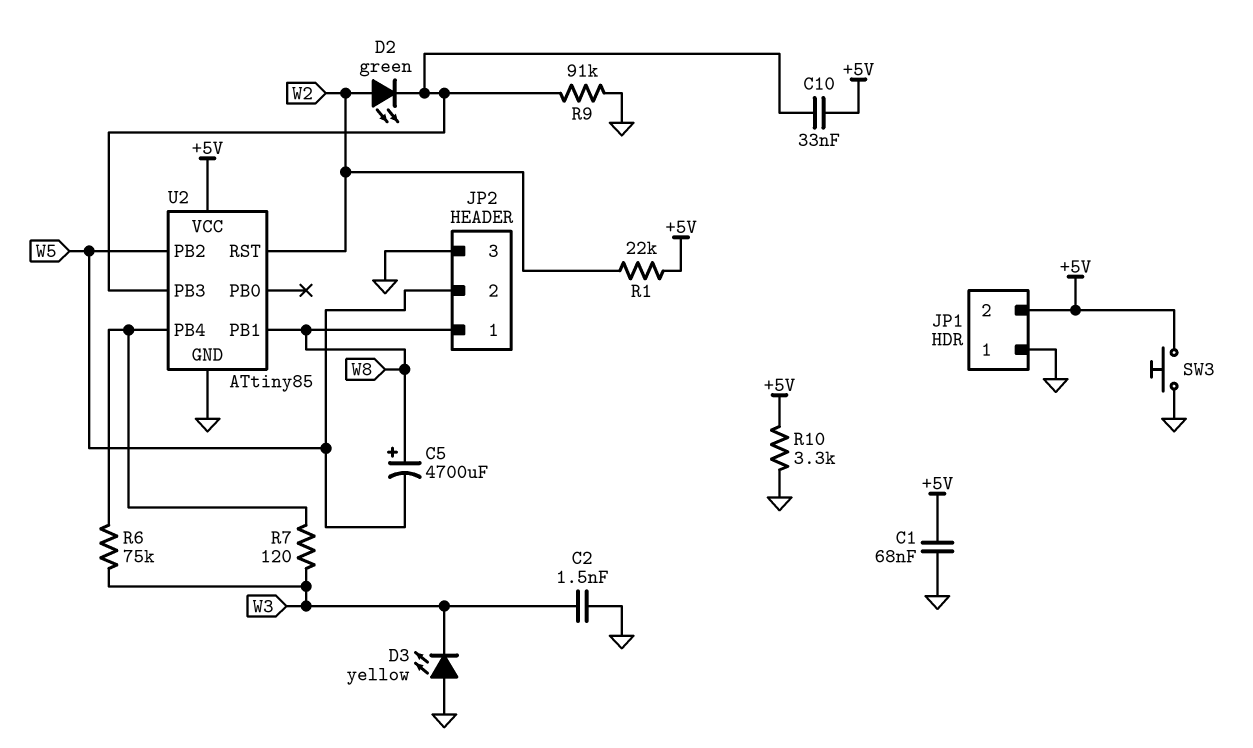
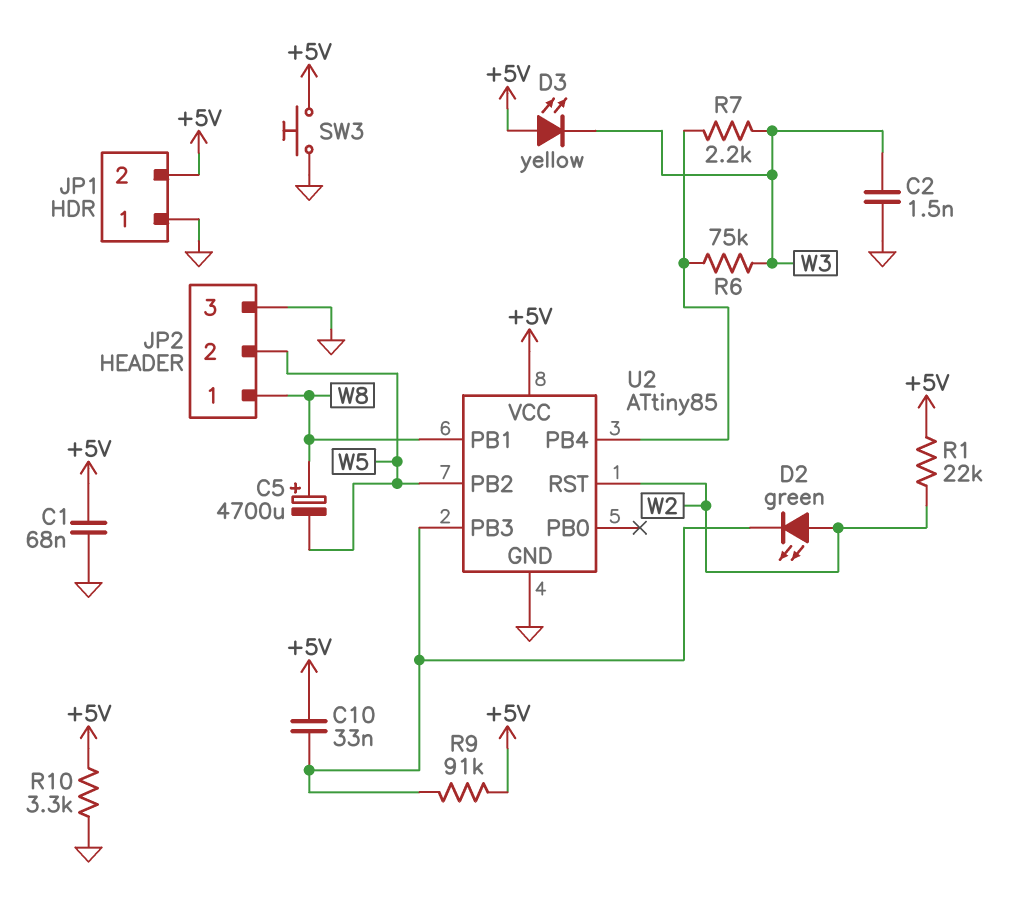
D3: LED yellow (A GND, K W3) -> LED yellow (A +5V, K W3)
R7: 120 (U2/PB4, W3) -> 2.2k (U2/PB4, W3)
R9: 91k (GND, U2/PB3) -> 91k (+5V, U2/PB3)

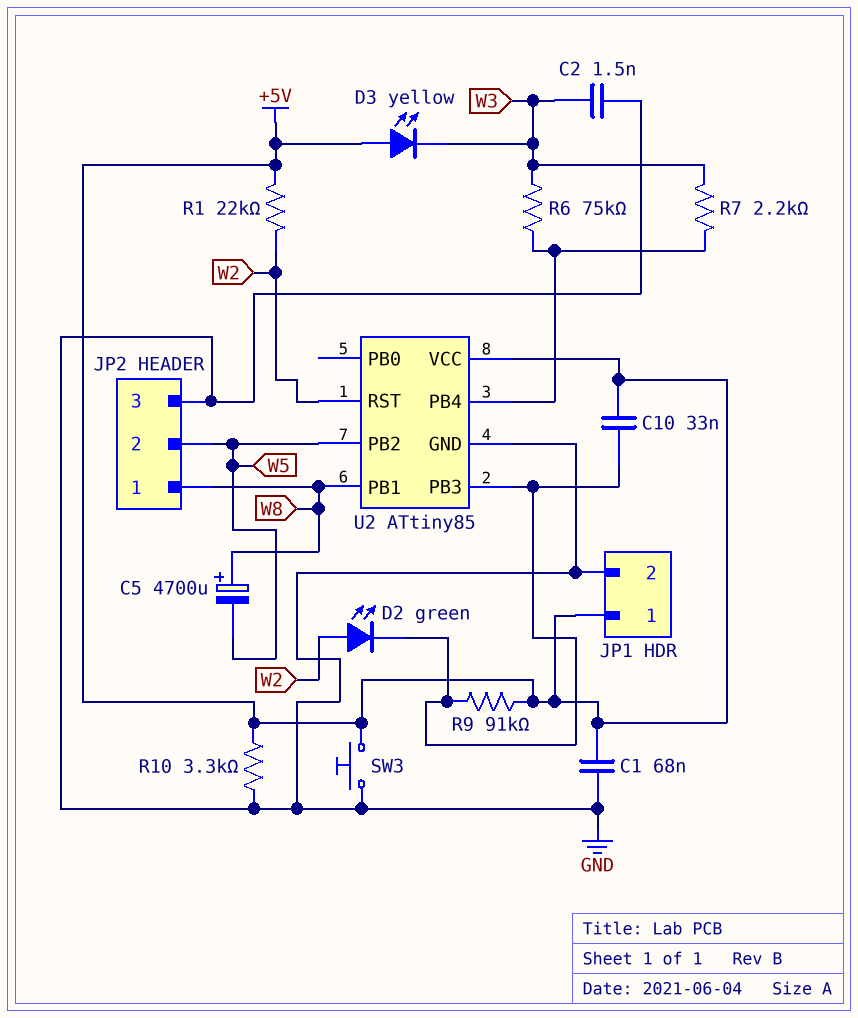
JP1 pin 1: GND -> +5V
JP1 pin 2: +5V -> GND

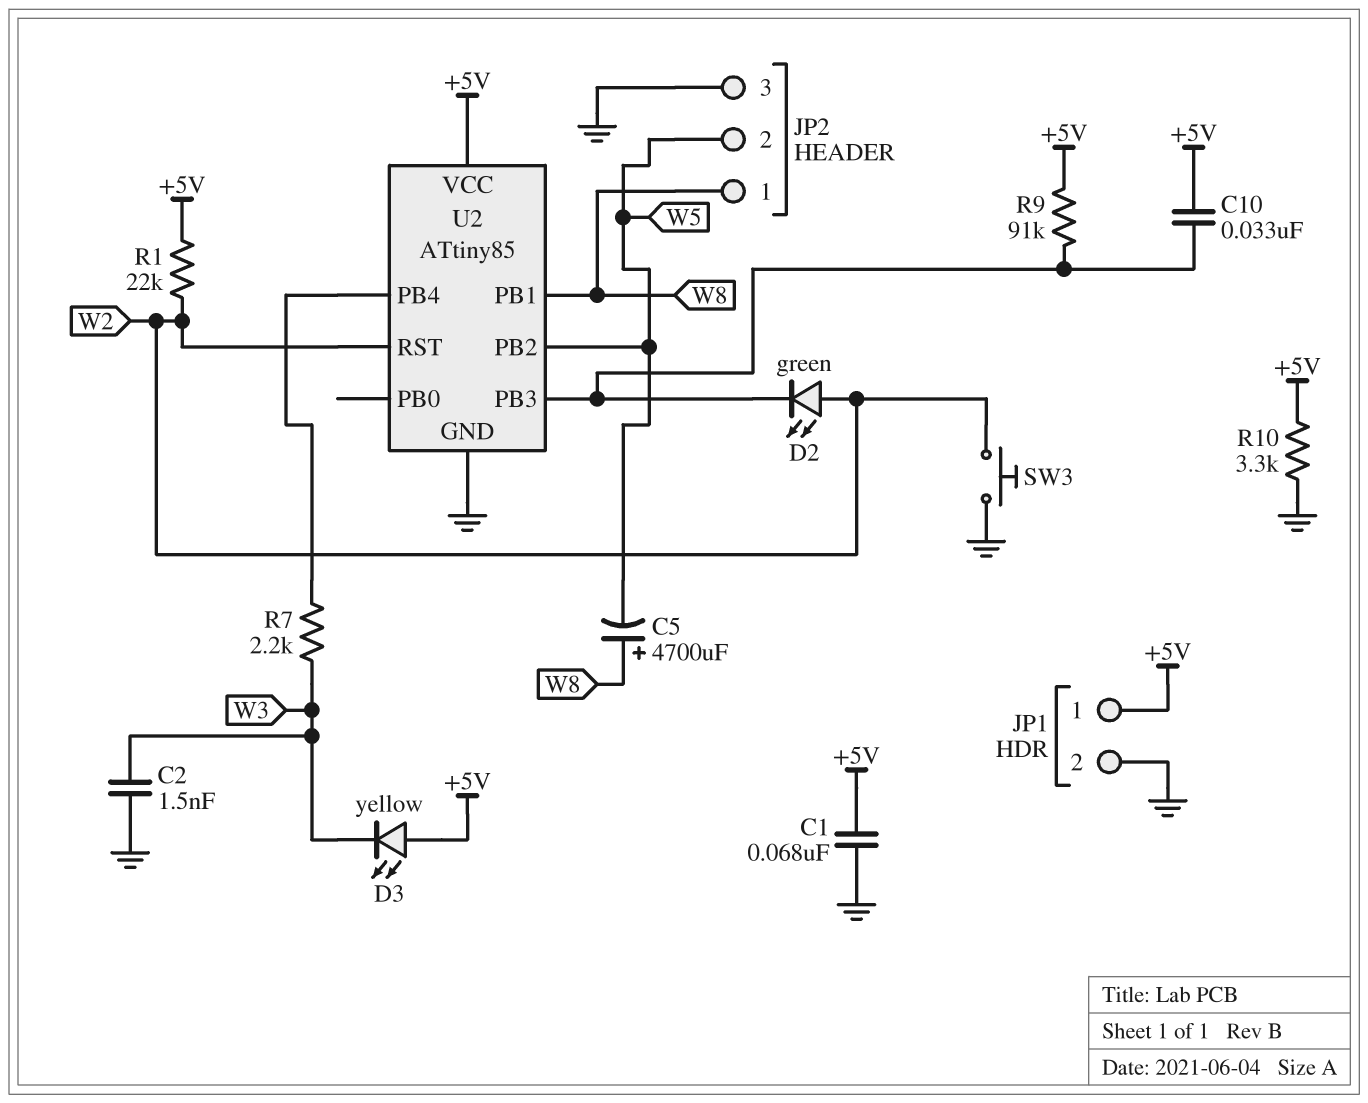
R6: 75k (U2/PB4, W3) -> none
SW3: button (+5V, GND) -> button (GND, W2)

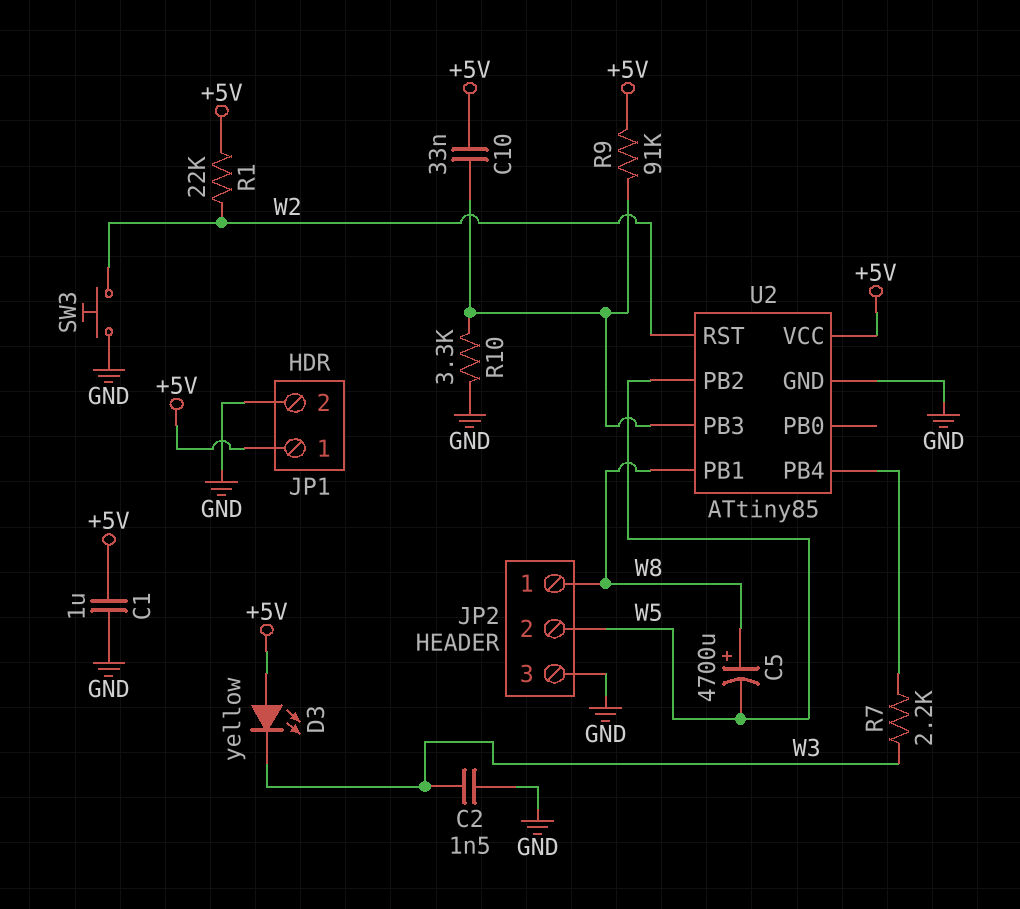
C1: 68nF (+5V, GND) -> 1uF (+5V, GND)
D2: LED green (A W2, K U2/PB3) -> none
R10: 3.3k (+5V, GND) -> 3.3k (GND, U2/PB3)

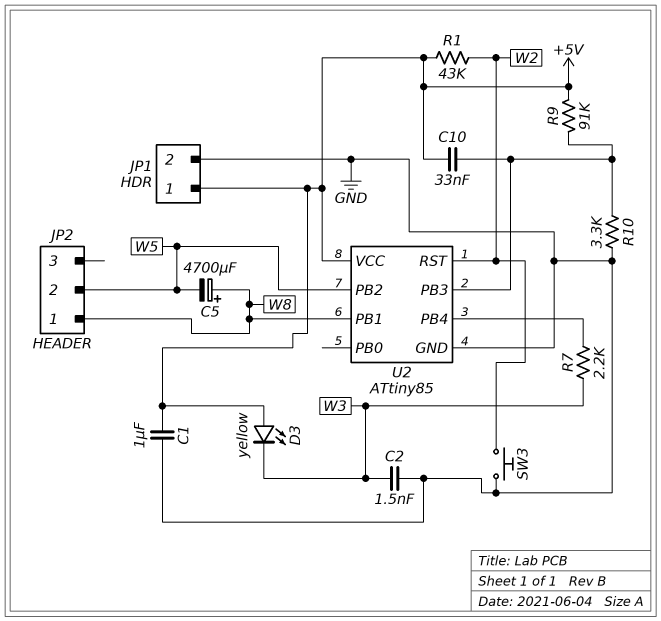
JP2 pin 3: GND -> none
R1: 22k (+5V, W2) -> 43k (+5V, W2)

